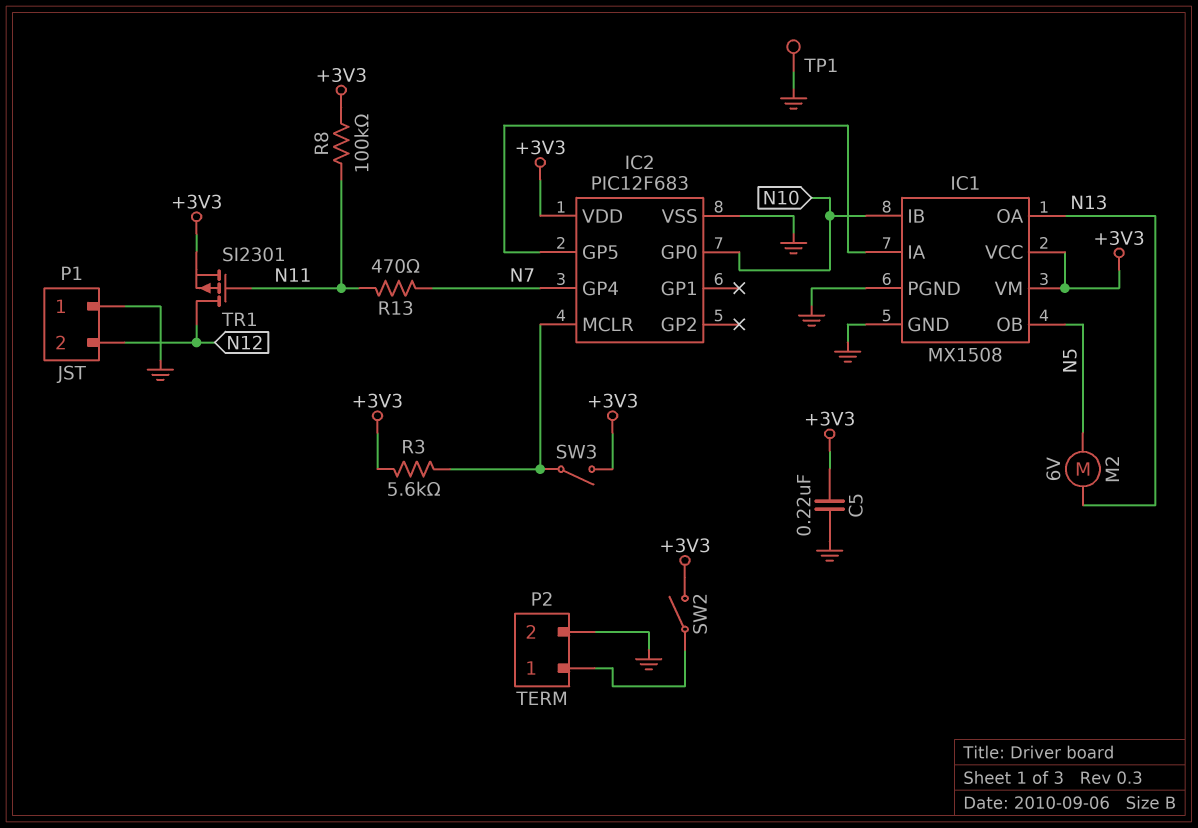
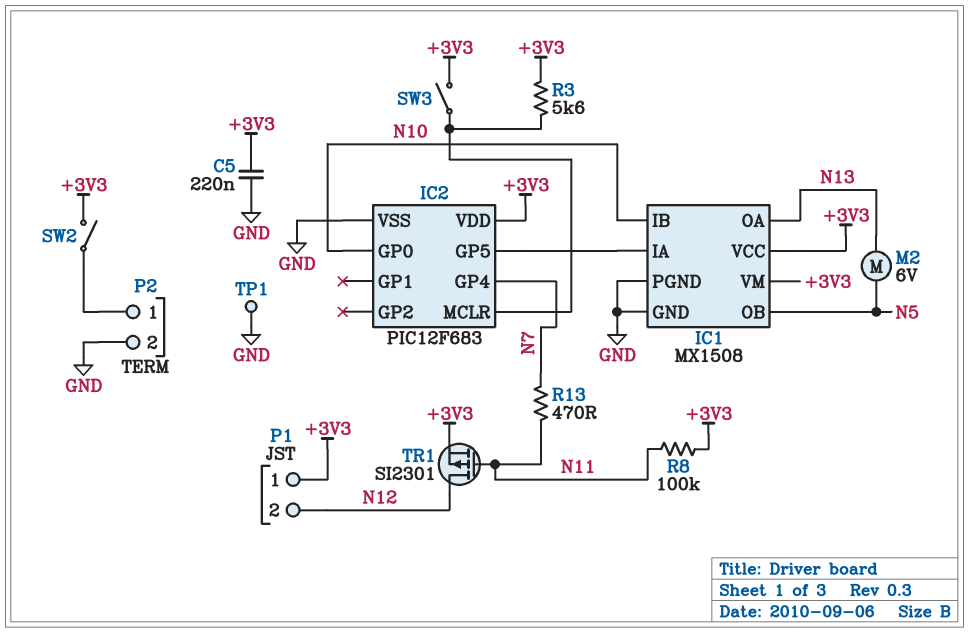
P1 pin 1: GND -> +3V3

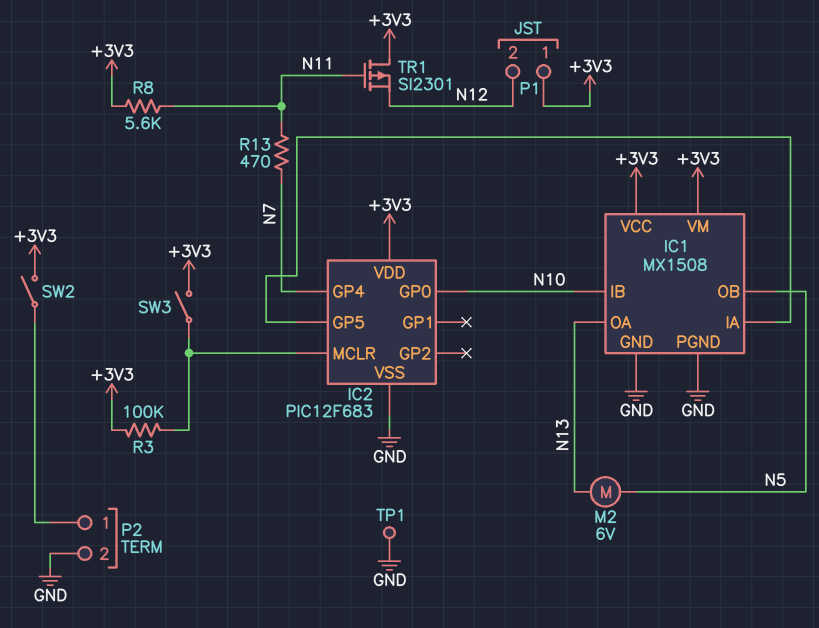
C5: 220nF (+3V3, GND) -> none
R3: 5.6k (+3V3, IC2/MCLR) -> 100k (+3V3, IC2/MCLR)
R8: 100k (+3V3, N11) -> 5.6k (+3V3, N11)
TR1: PMOS SI2301 (G N11, D N12, S +3V3) -> PMOS SI2301 (G N11, D +3V3, S N12)

